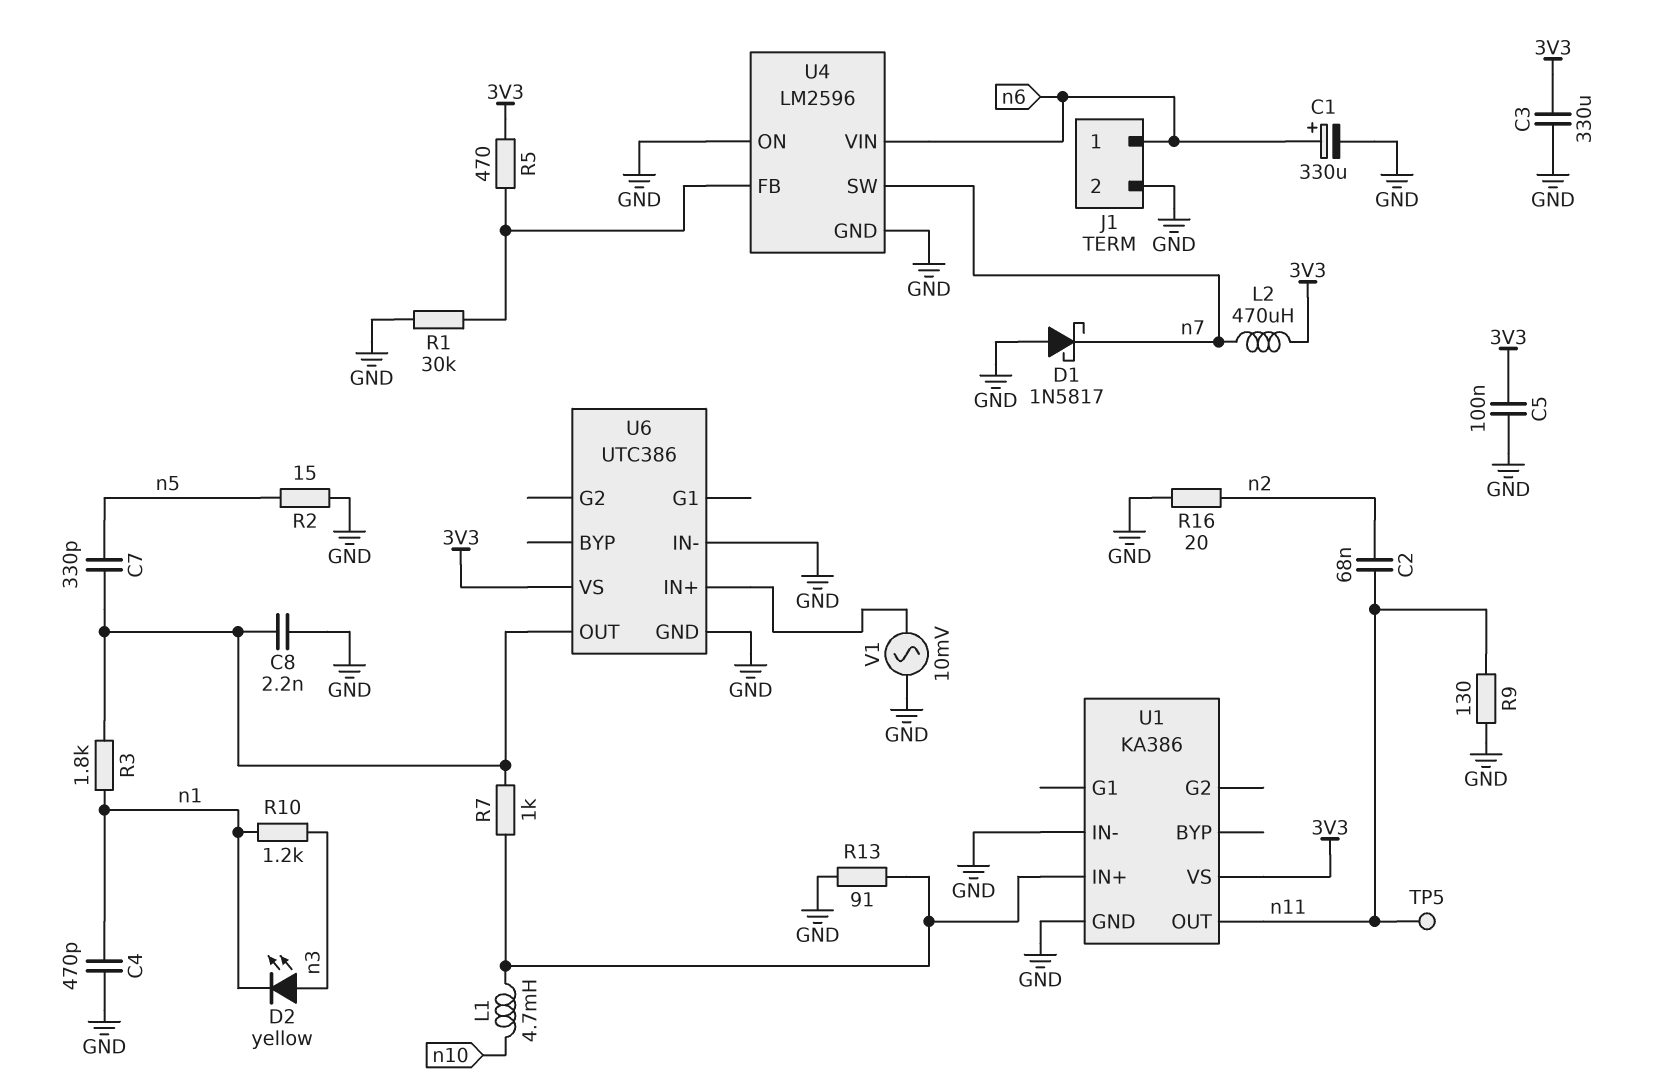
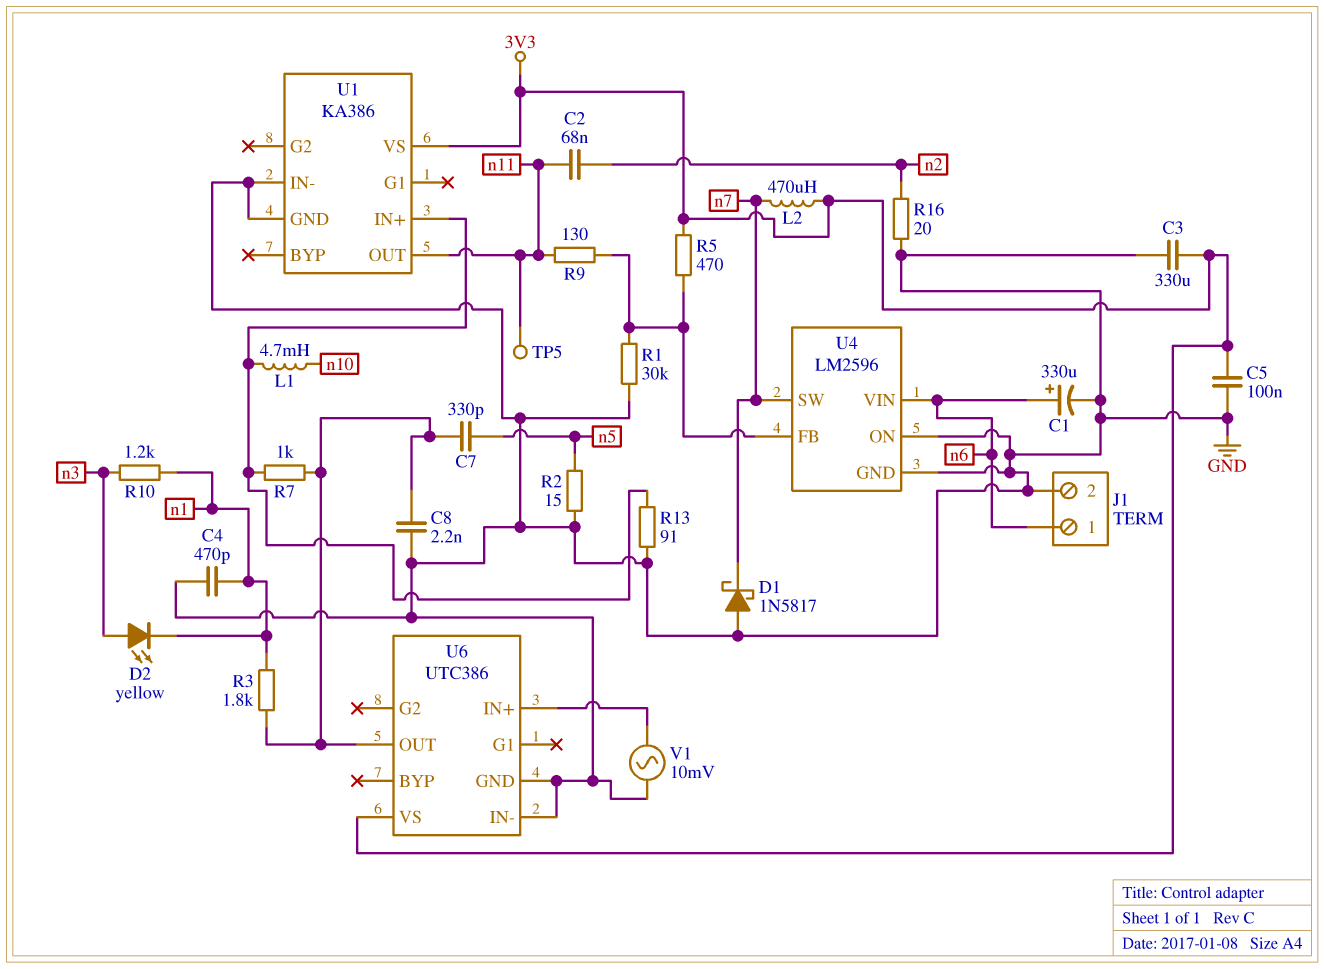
R9: 130 (GND, n11) -> 130 (U4/FB, n11)

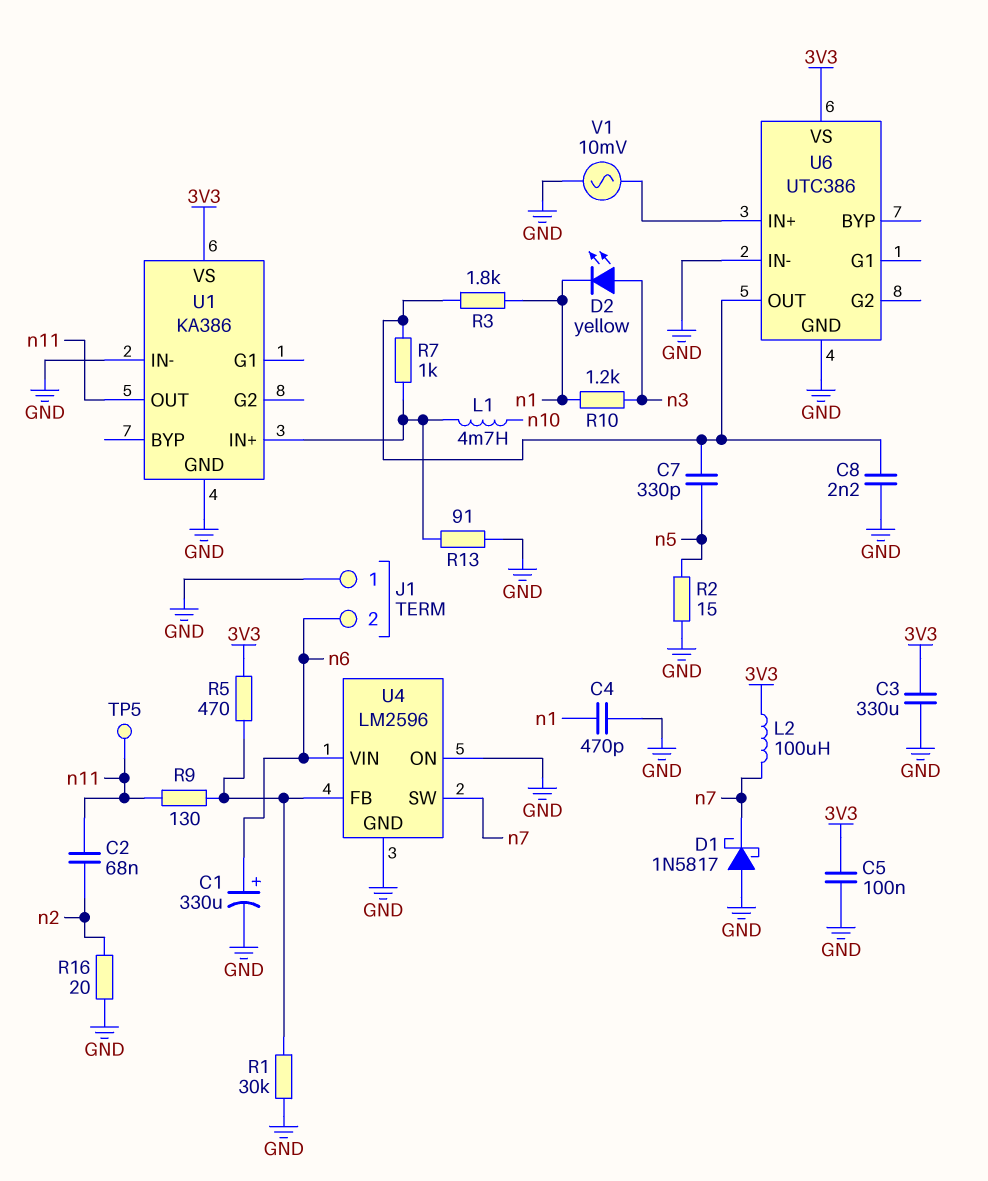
J1 pin 1: n6 -> GND
J1 pin 2: GND -> n6
L2: 470uH (3V3, n7) -> 100uH (3V3, n7)

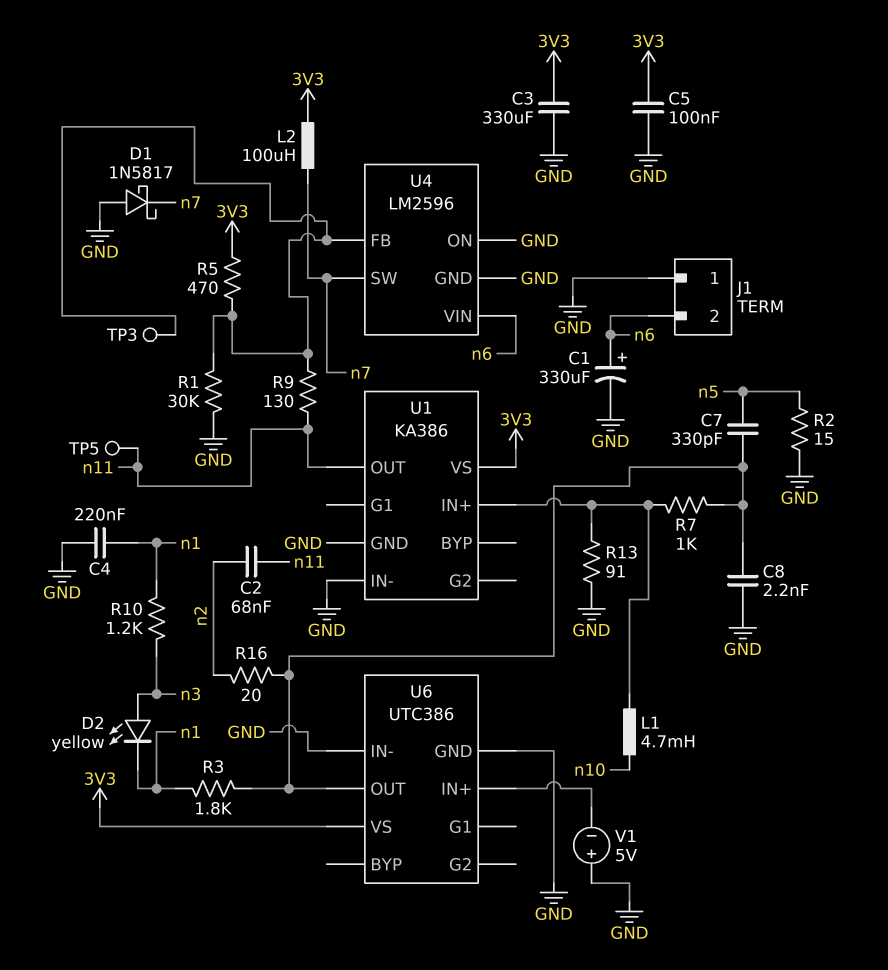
C4: 470pF (GND, n1) -> 220nF (GND, n1)
R16: 20 (GND, n2) -> 20 (U6/OUT, n2)
TP3: none -> test point (U4/FB)
V1: AC 10mV (GND, U6/IN+) -> 5V (plus GND, minus U6/IN+)

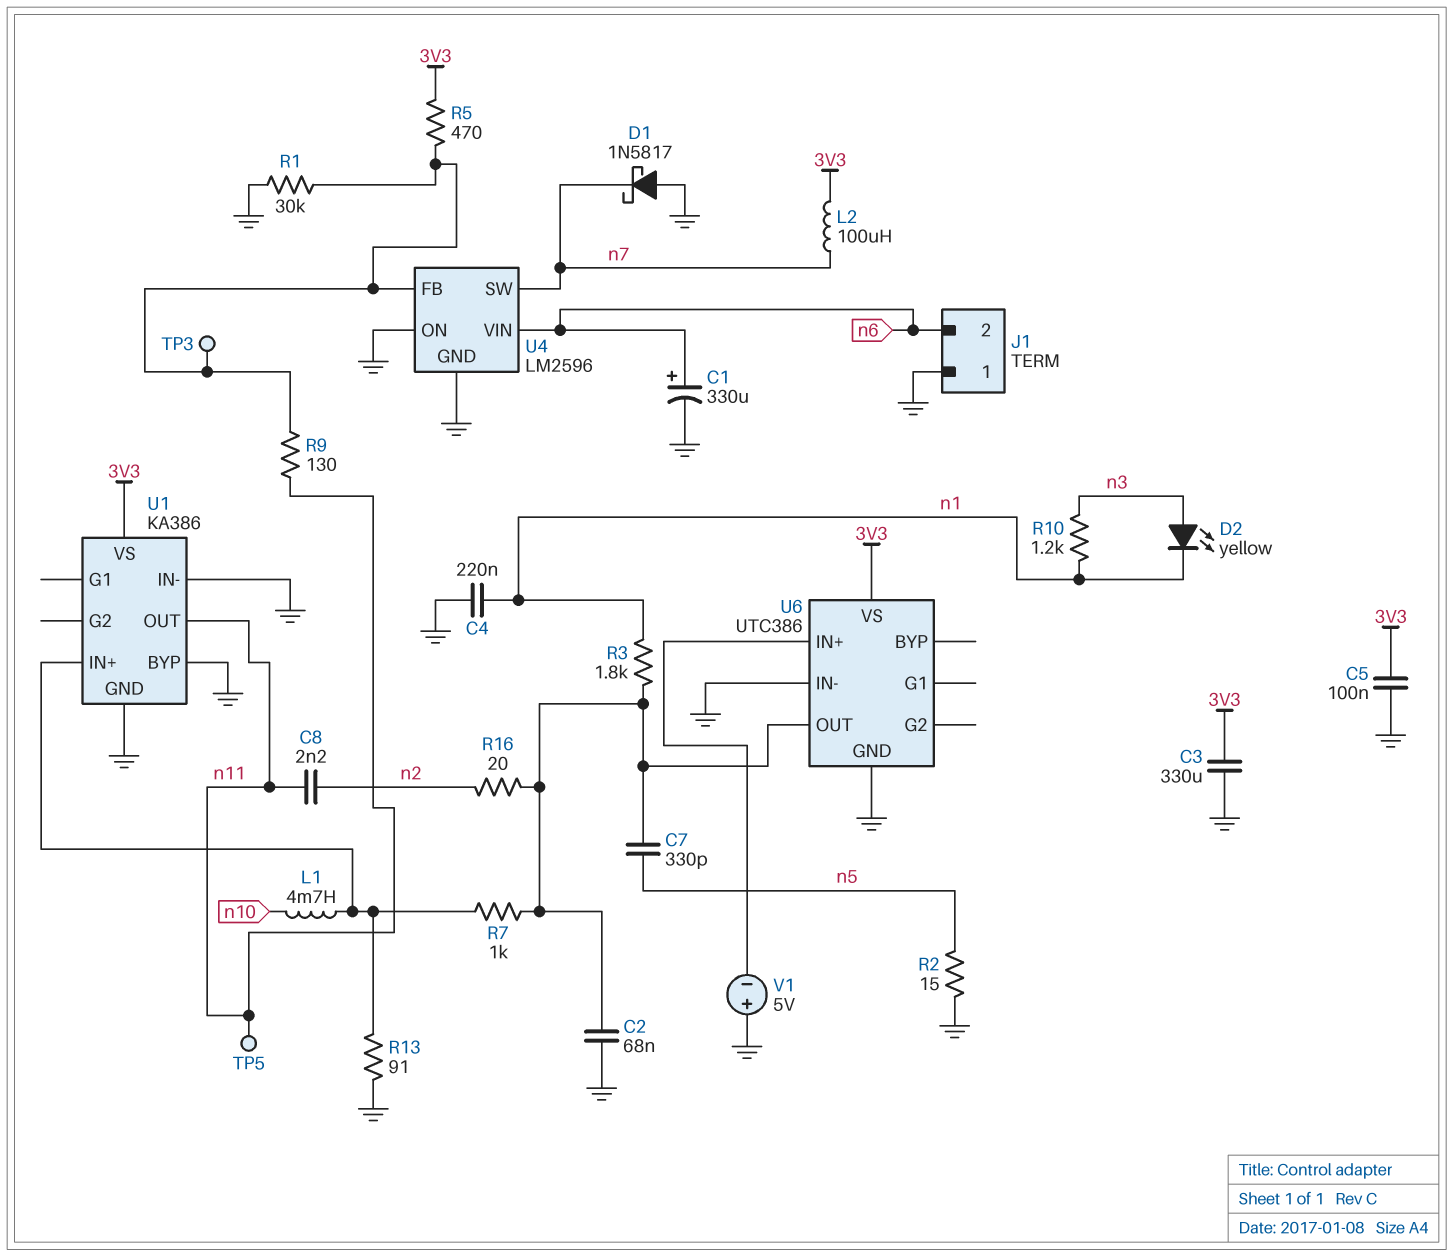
C2: 68nF (n2, n11) -> 68nF (GND, U6/OUT)
C8: 2.2nF (GND, U6/OUT) -> 2.2nF (n2, n11)
U1 pin BYP: none -> GND

